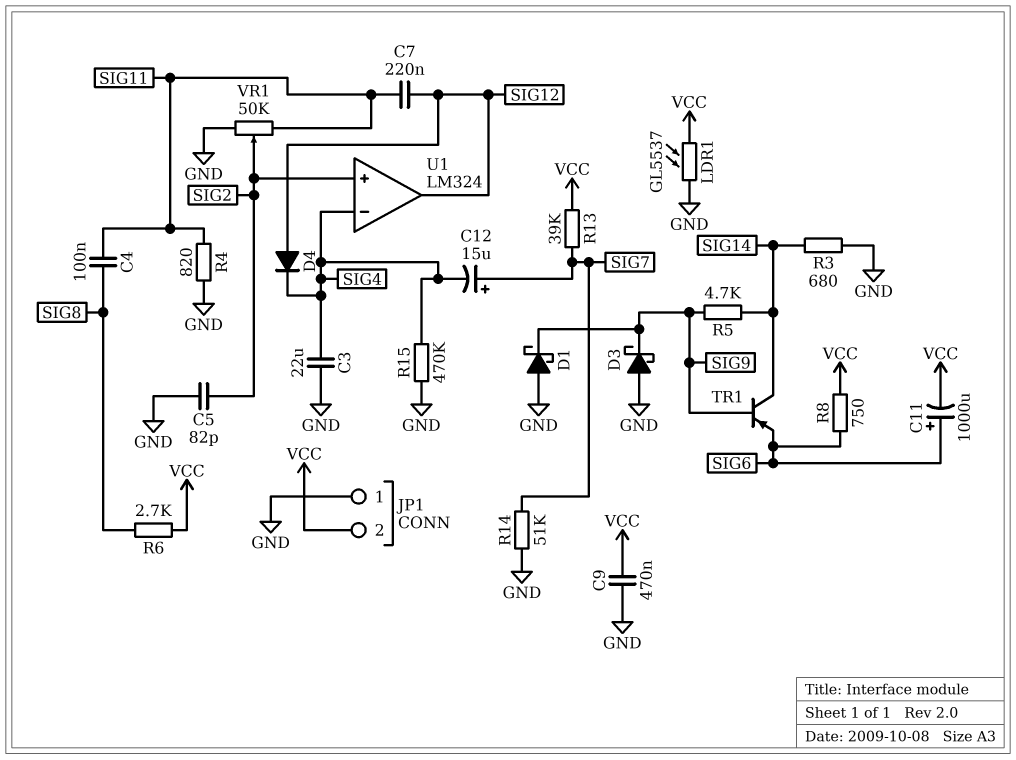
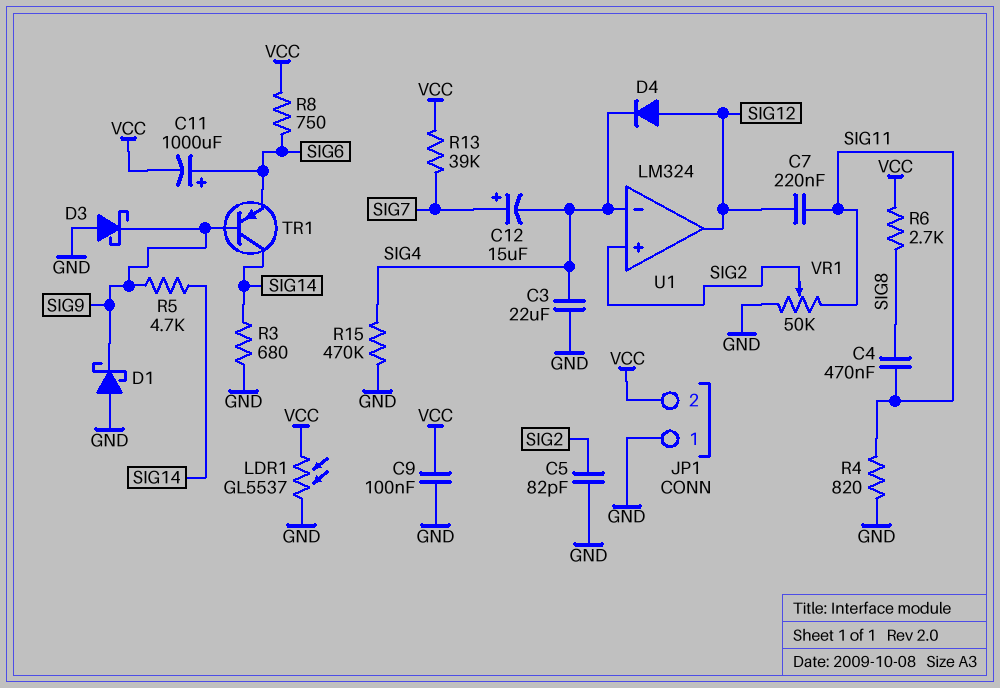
C4: 100nF (SIG8, SIG11) -> 470nF (SIG8, SIG11)
C9: 470nF (GND, VCC) -> 100nF (GND, VCC)
R14: 51k (GND, SIG7) -> none

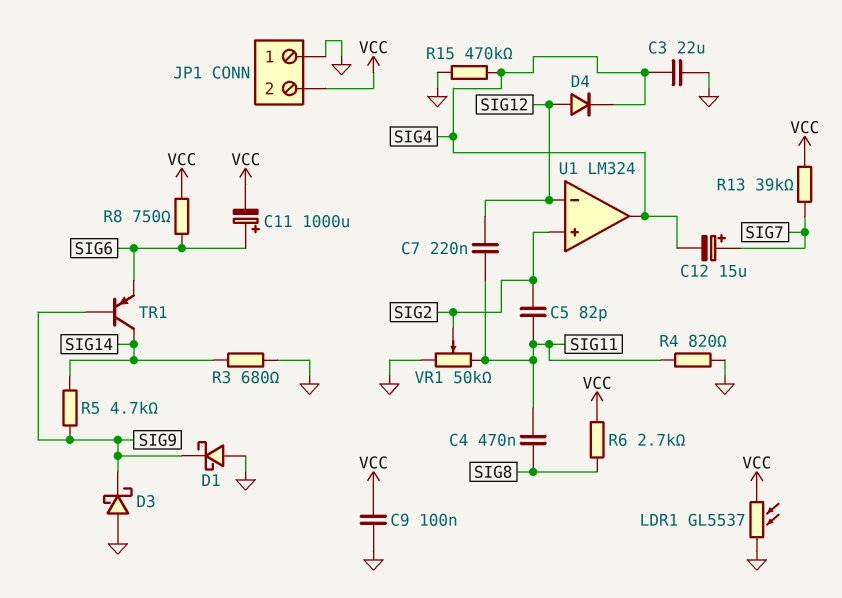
C5: 82pF (GND, SIG2) -> 82pF (SIG2, SIG11)
U1 pin in-: SIG4 -> SIG12
U1 pin out: SIG12 -> SIG4

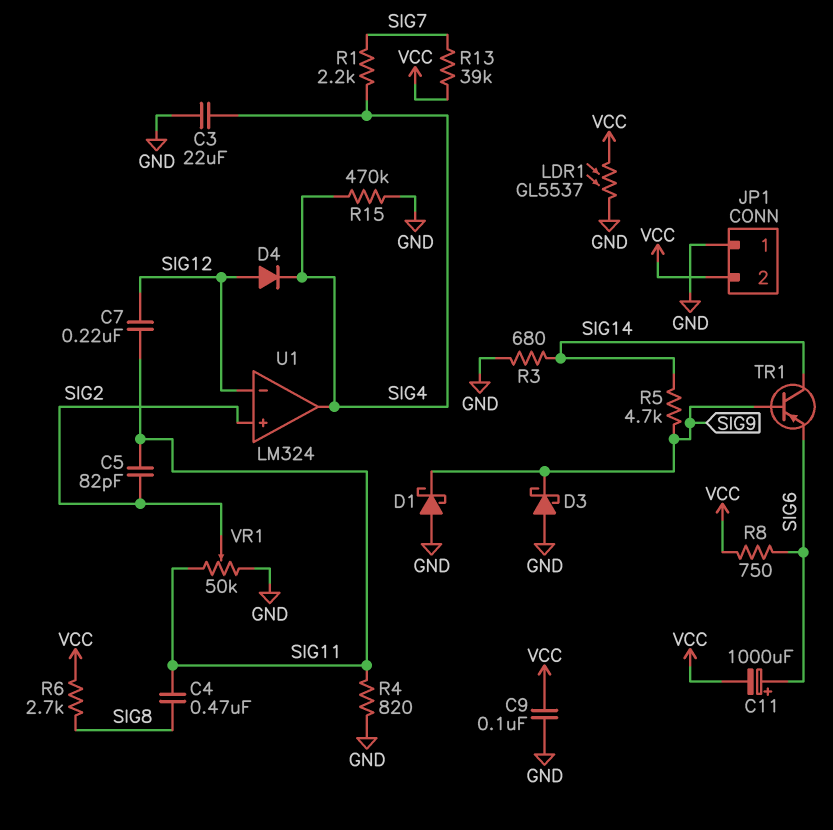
C12: 15uF (plus SIG7, minus SIG4) -> none
R1: none -> 2.2k (SIG4, SIG7)

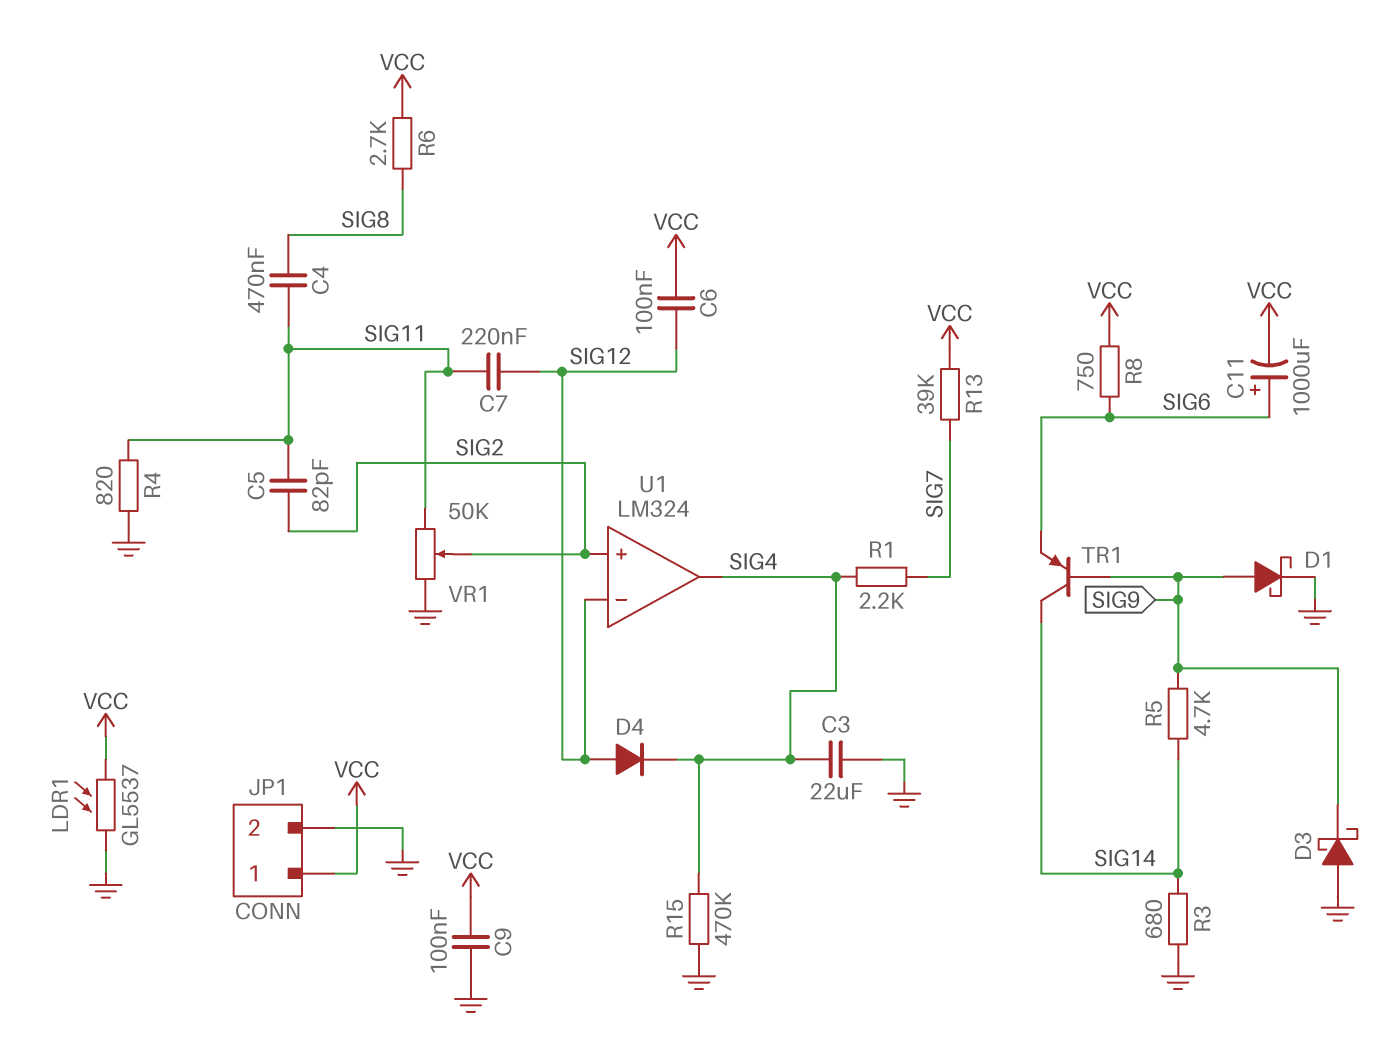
C6: none -> 100nF (SIG12, VCC)
D1: schottky (A GND, K SIG9) -> schottky (A SIG9, K GND)
JP1 pin 1: GND -> VCC
JP1 pin 2: VCC -> GND

